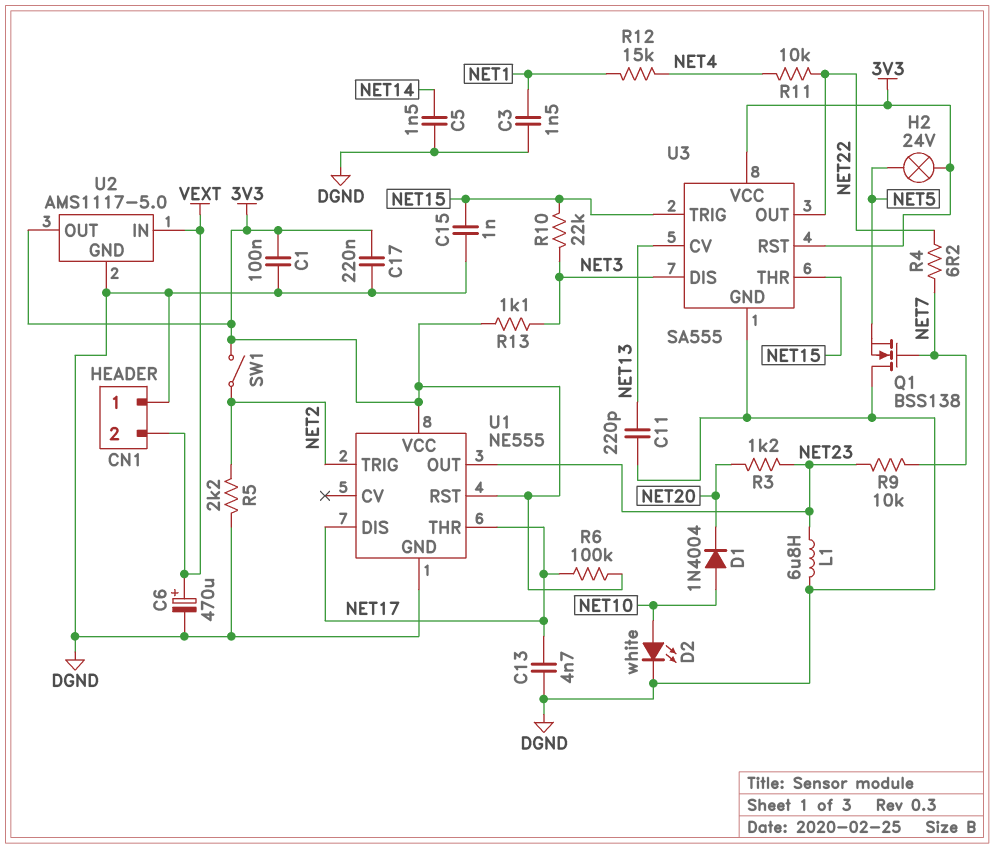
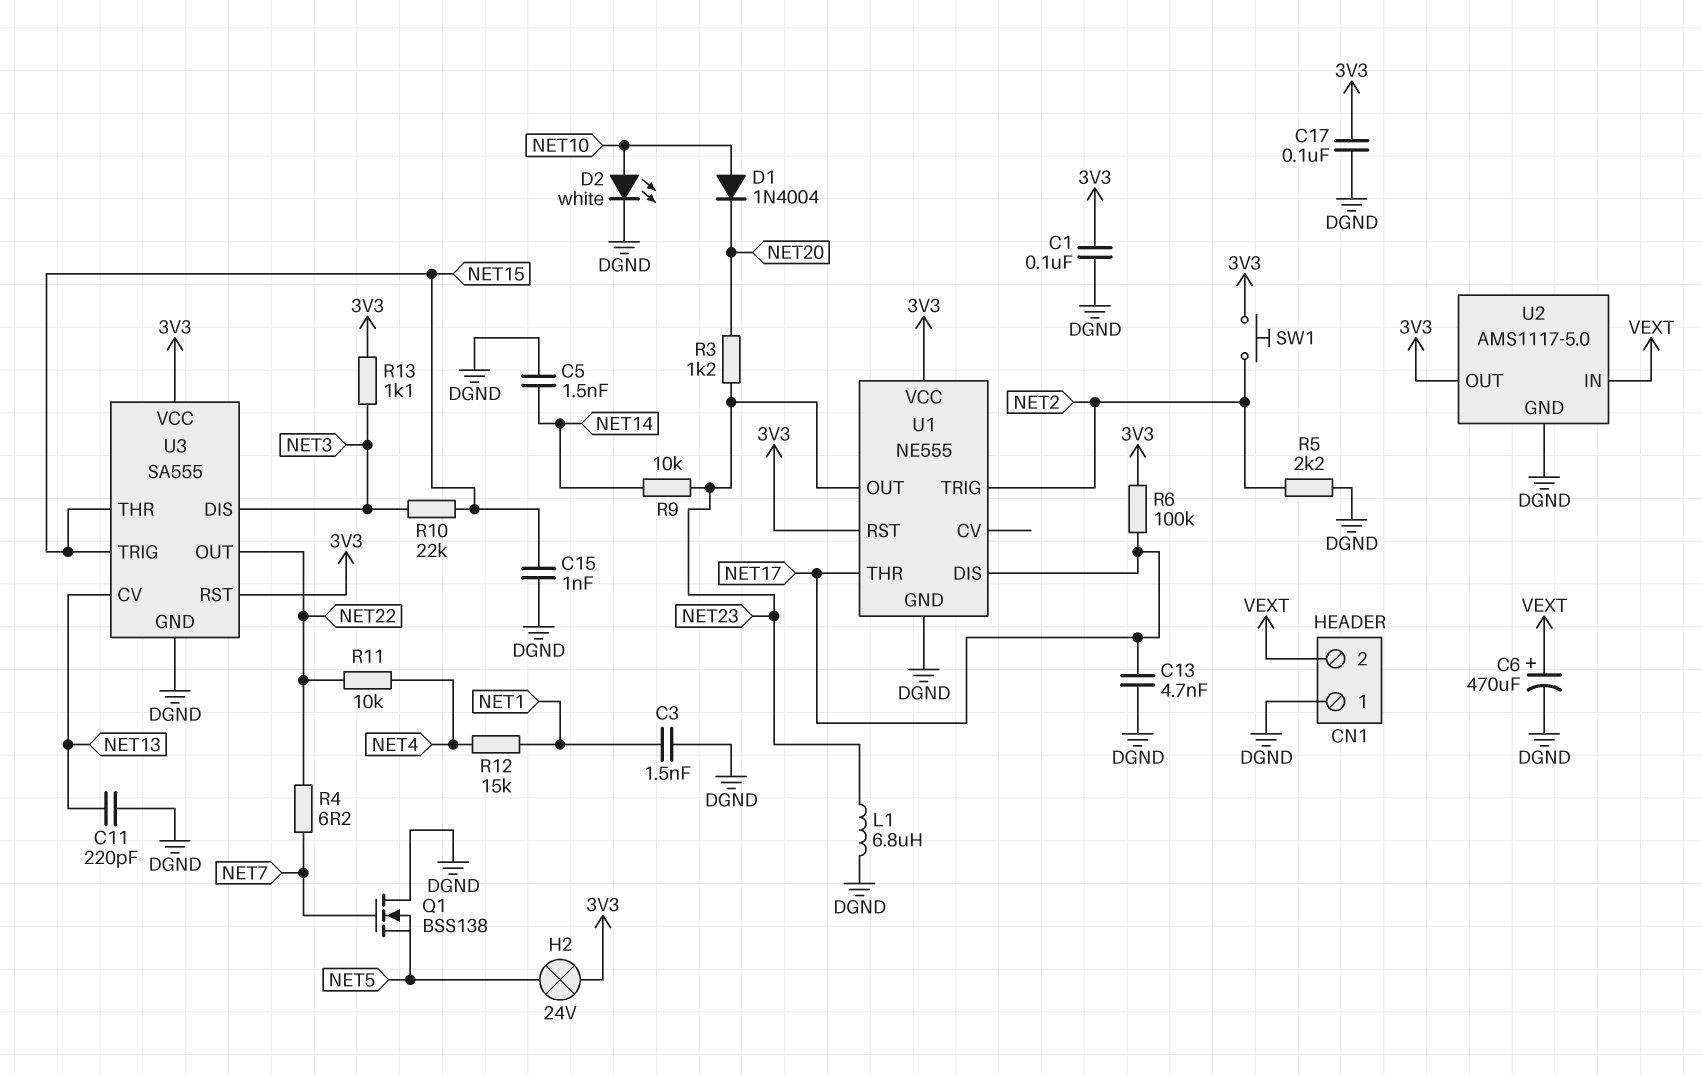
C17: 220nF (3V3, DGND) -> 100nF (3V3, DGND)
R9: 10k (NET7, NET23) -> 10k (NET14, NET23)
SW1: switch (3V3, NET2) -> button (3V3, NET2)

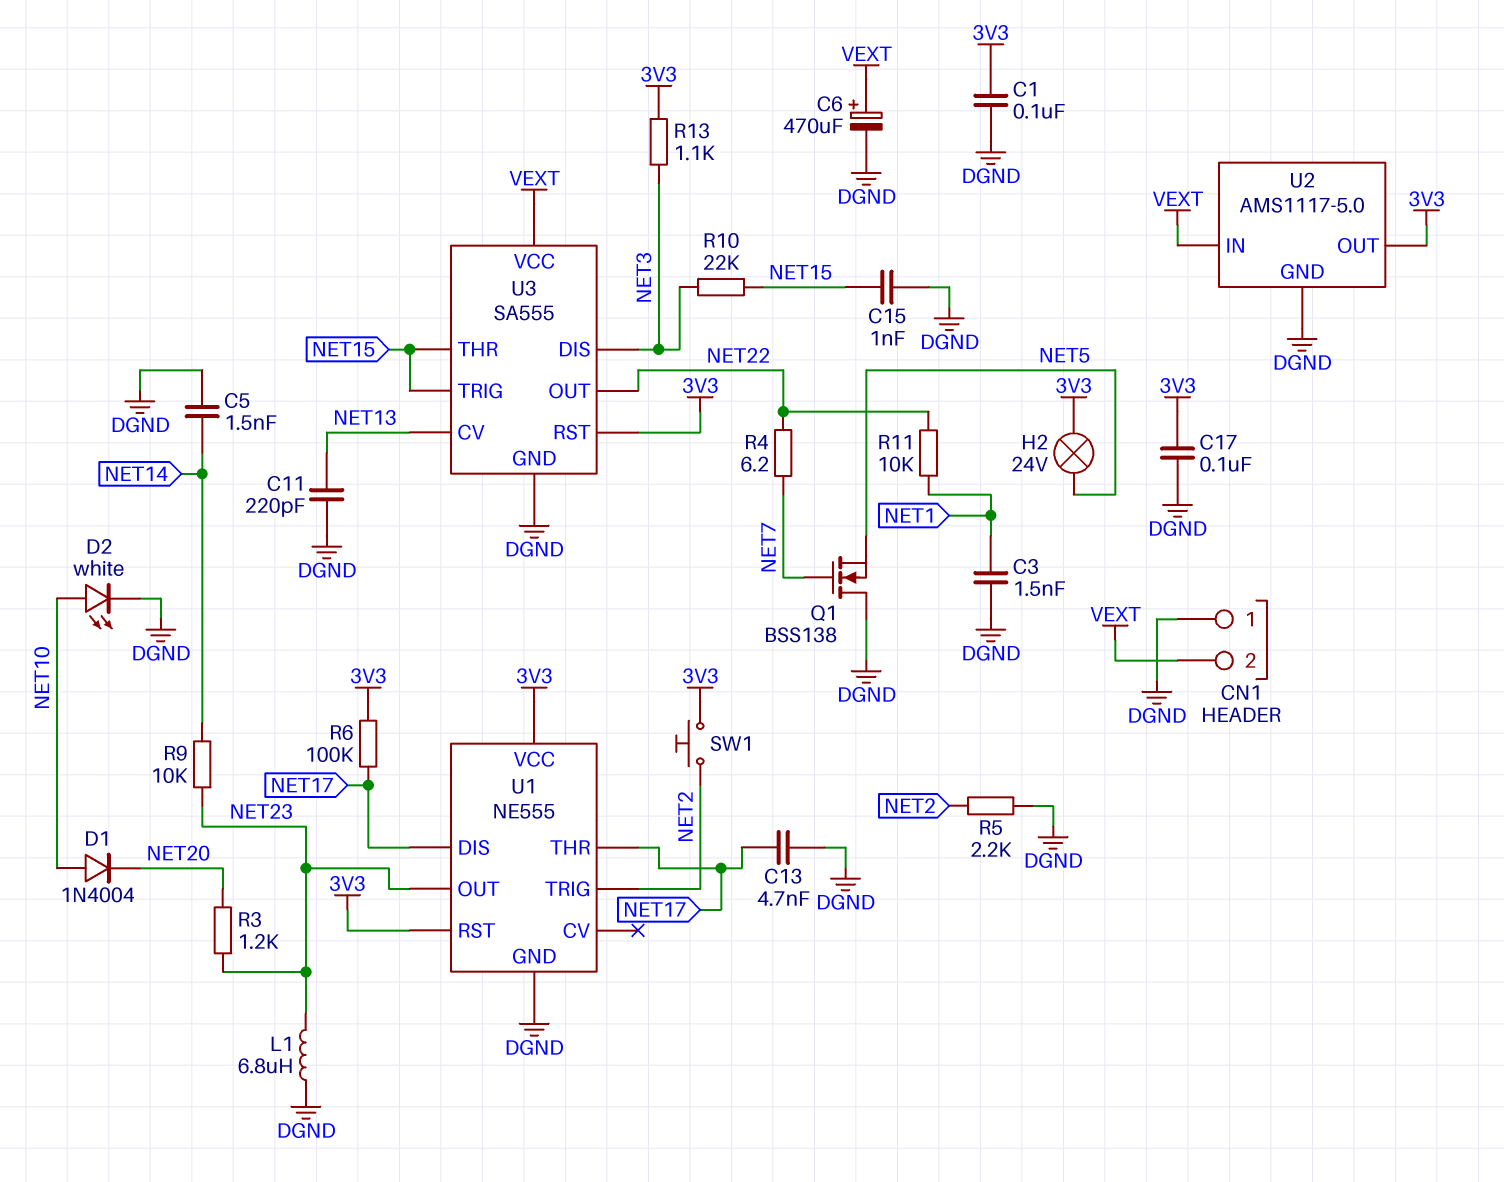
R11: 10k (NET4, NET22) -> 10k (NET1, NET22)
R12: 15k (NET1, NET4) -> none
U3 pin VCC: 3V3 -> VEXT

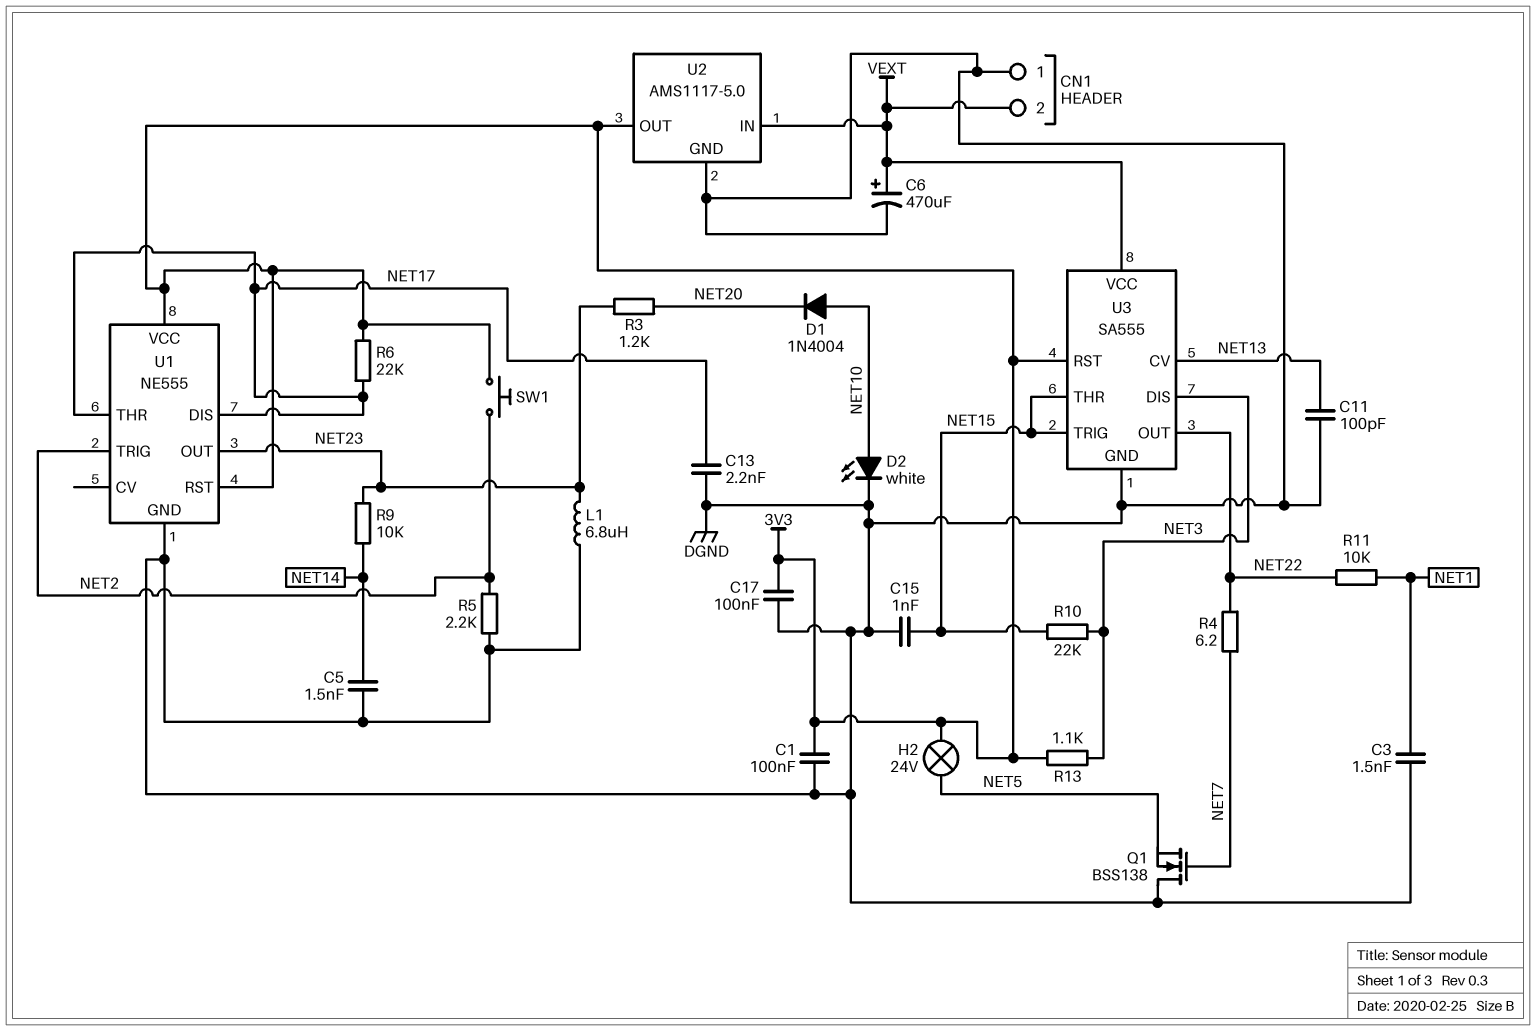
C11: 220pF (DGND, NET13) -> 100pF (DGND, NET13)
C13: 4.7nF (DGND, NET17) -> 2.2nF (DGND, NET17)
R6: 100k (3V3, NET17) -> 22k (3V3, NET17)

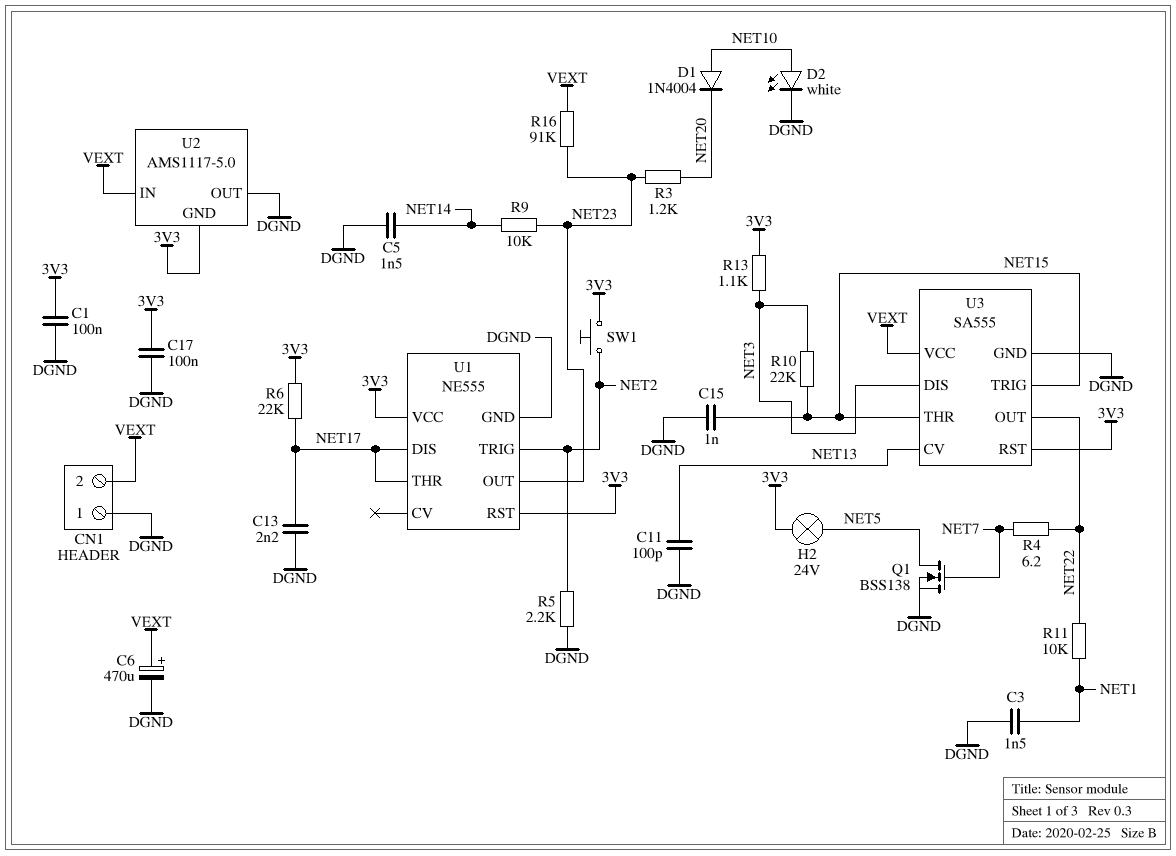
L1: 6.8uH (DGND, NET23) -> none
Q1: NMOS BSS138 (G NET7, D DGND, S NET5) -> NMOS BSS138 (G NET7, D NET5, S DGND)
R16: none -> 91k (NET23, VEXT)
U2 pin GND: DGND -> 3V3
U2 pin OUT: 3V3 -> DGND

